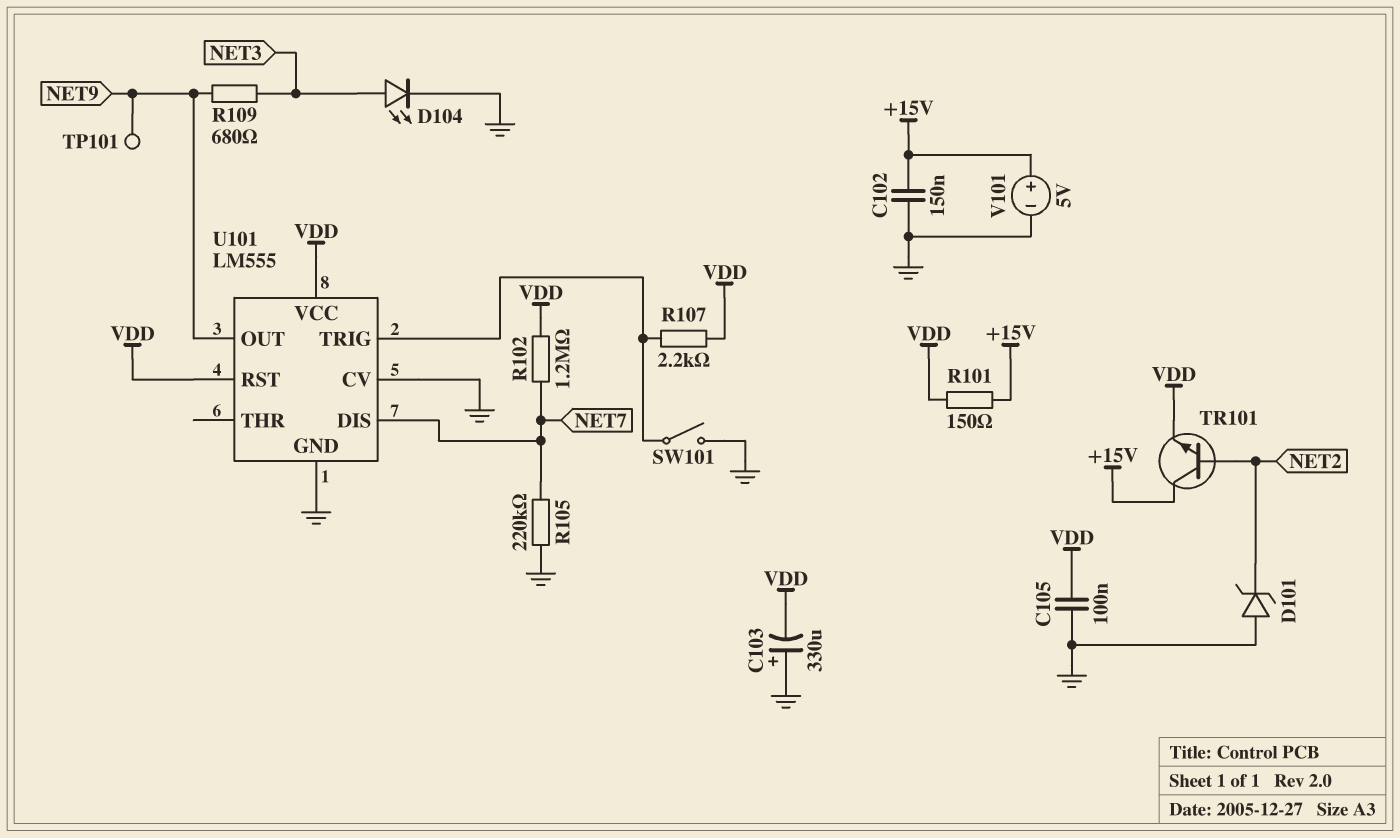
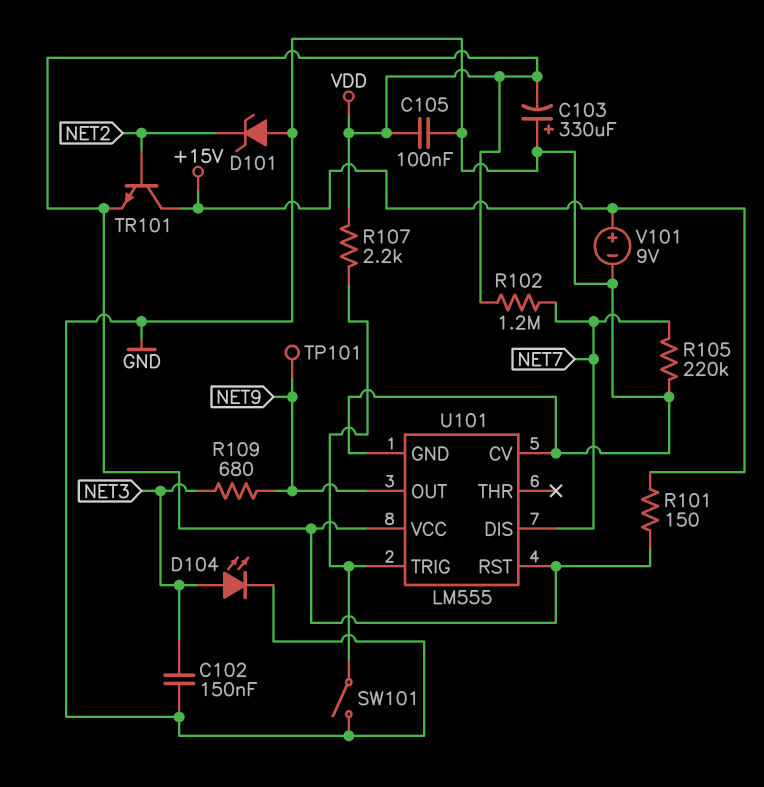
C102: 150nF (+15V, GND) -> 150nF (GND, NET3)
V101: 5V (plus +15V, minus GND) -> 9V (plus +15V, minus GND)

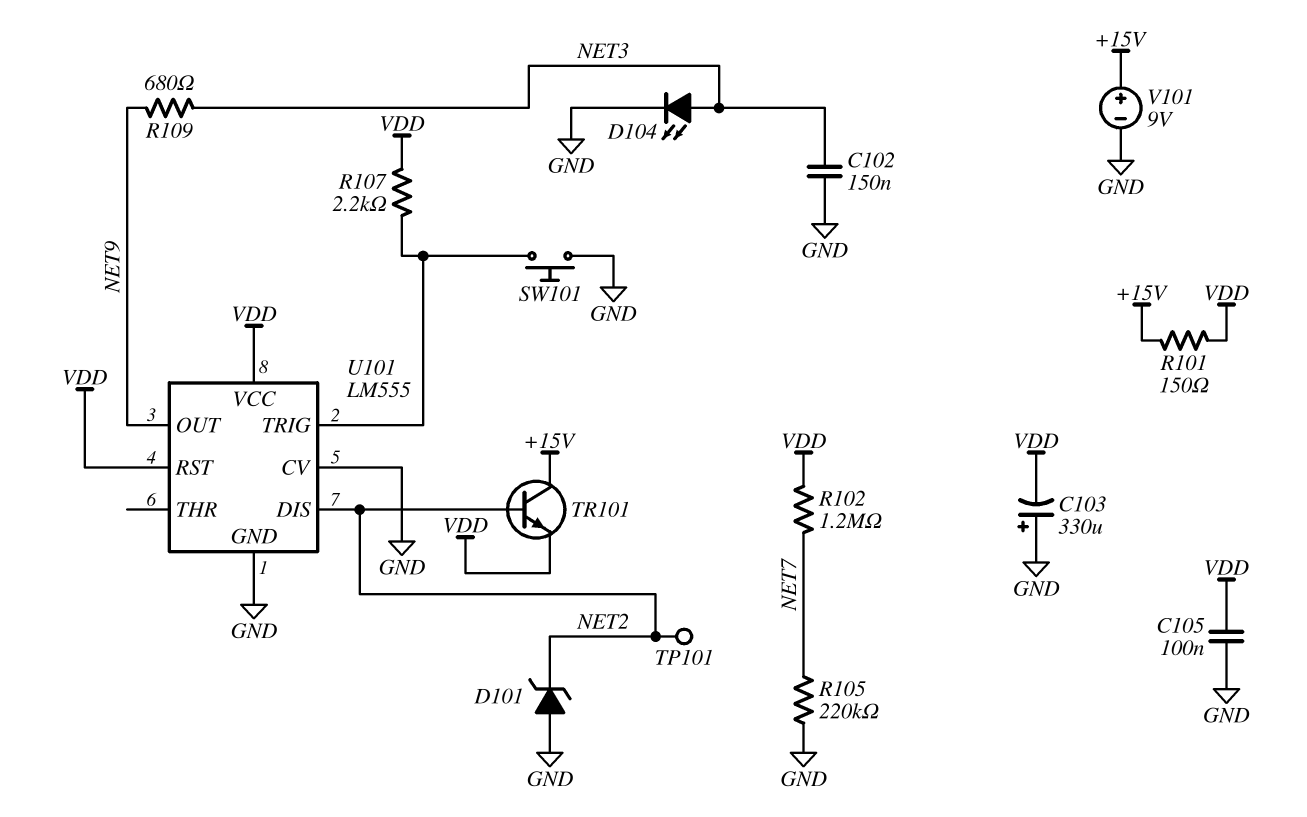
SW101: switch (GND, U101/TRIG) -> button (GND, U101/TRIG)
TP101: test point (NET9) -> test point (NET2)
U101 pin DIS: NET7 -> NET2

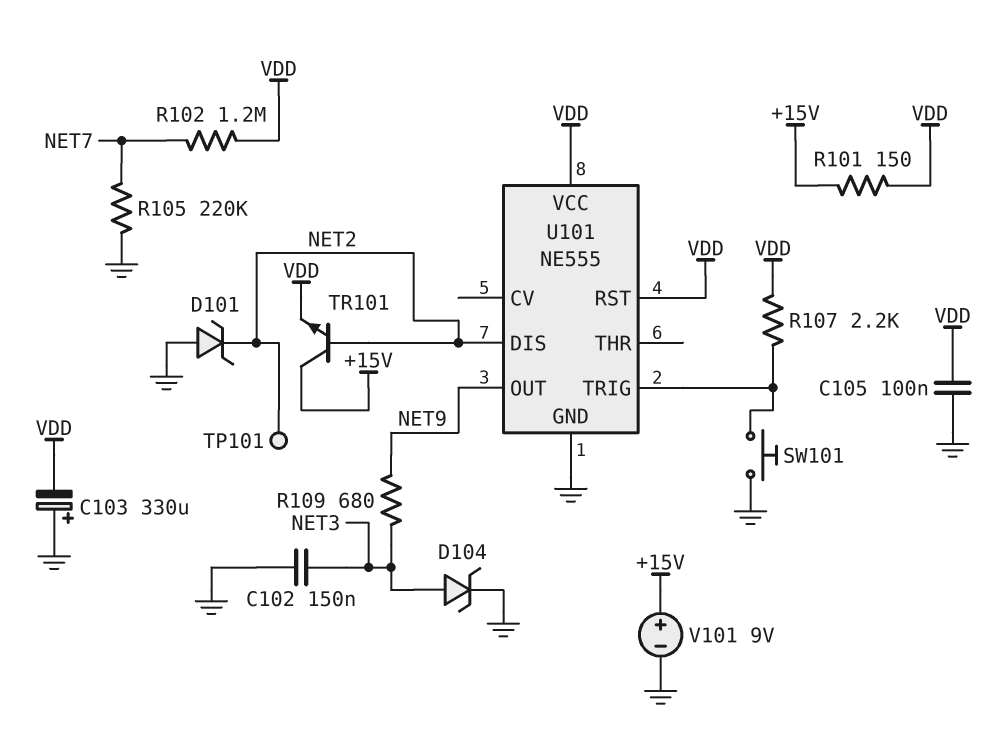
D104: LED (A NET3, K GND) -> zener (A NET3, K GND)
U101: LM555 -> NE555
U101 pin CV: GND -> none

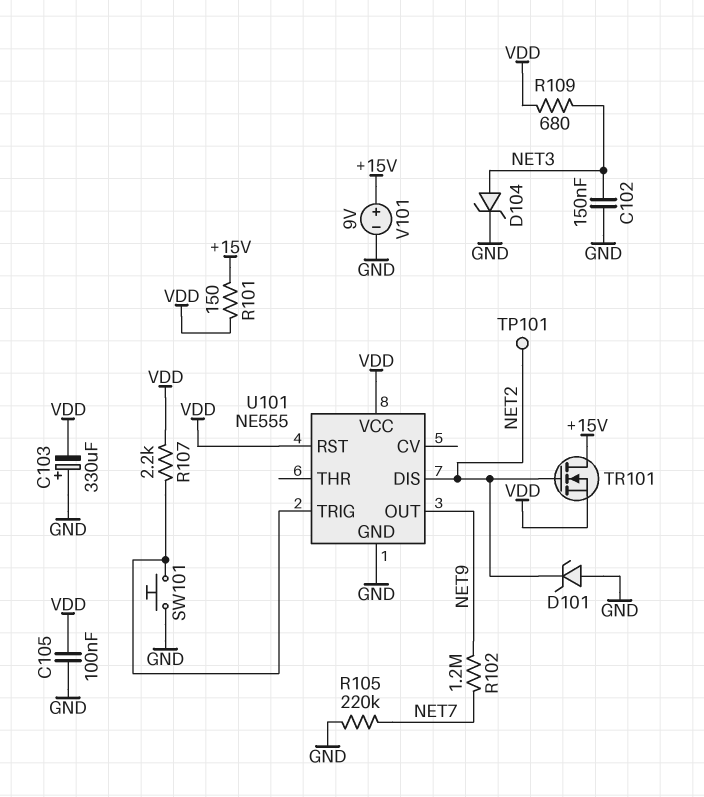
R102: 1.2M (NET7, VDD) -> 1.2M (NET7, NET9)
R109: 680 (NET3, NET9) -> 680 (NET3, VDD)
TR101: NPN (B NET2, C +15V, E VDD) -> NMOS (G NET2, D +15V, S VDD)

